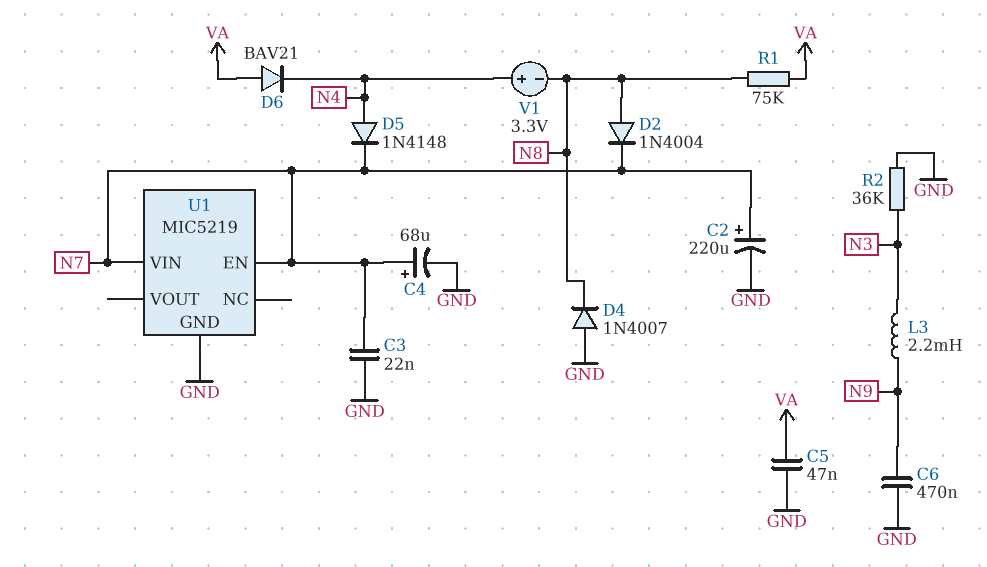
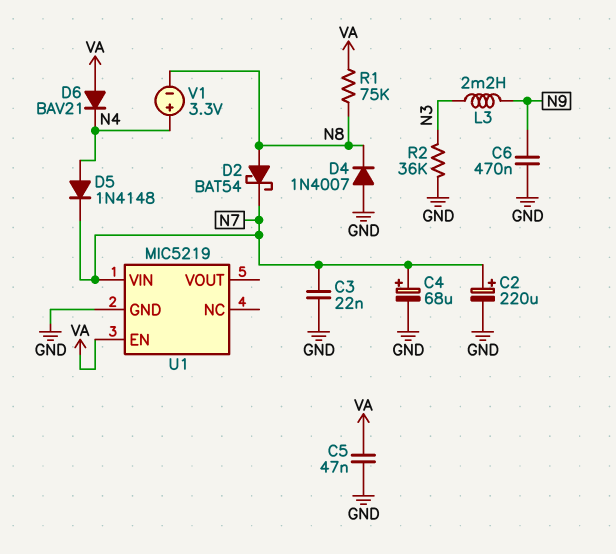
D2: diode 1N4004 (A N8, K N7) -> schottky BAT54 (A N8, K N7)
U1 pin EN: N7 -> VA

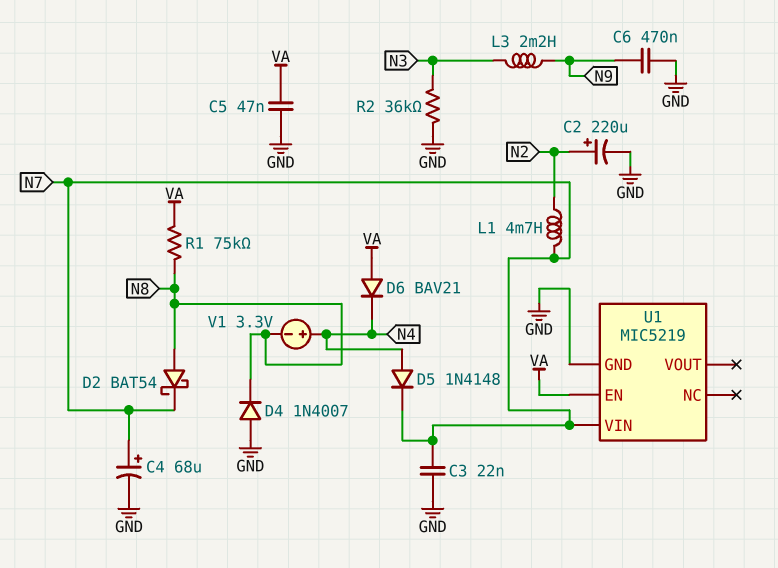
C2: 220uF (plus N7, minus GND) -> 220uF (plus N2, minus GND)
L1: none -> 4.7mH (N2, N7)

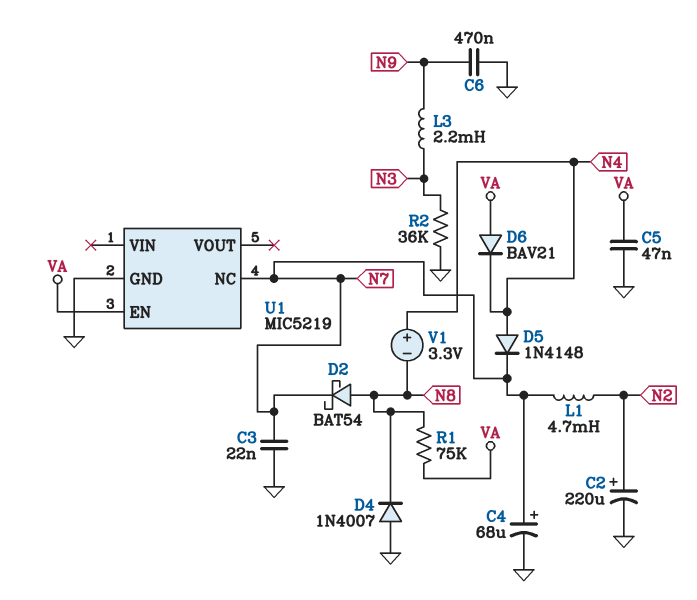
U1 pin NC: none -> N7
U1 pin VIN: N7 -> none

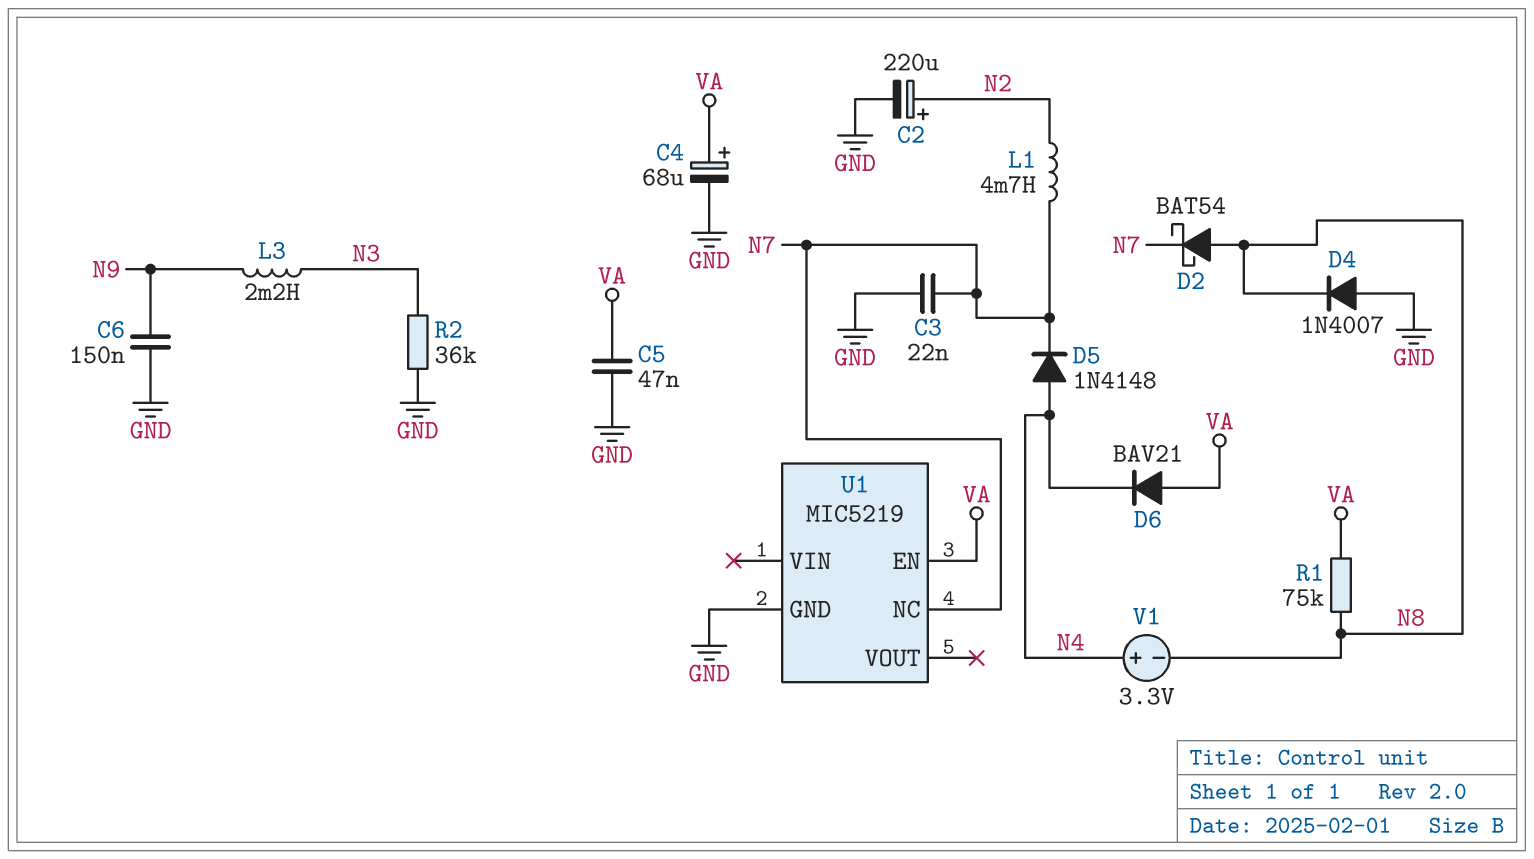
C4: 68uF (plus N7, minus GND) -> 68uF (plus VA, minus GND)
C6: 470nF (GND, N9) -> 150nF (GND, N9)

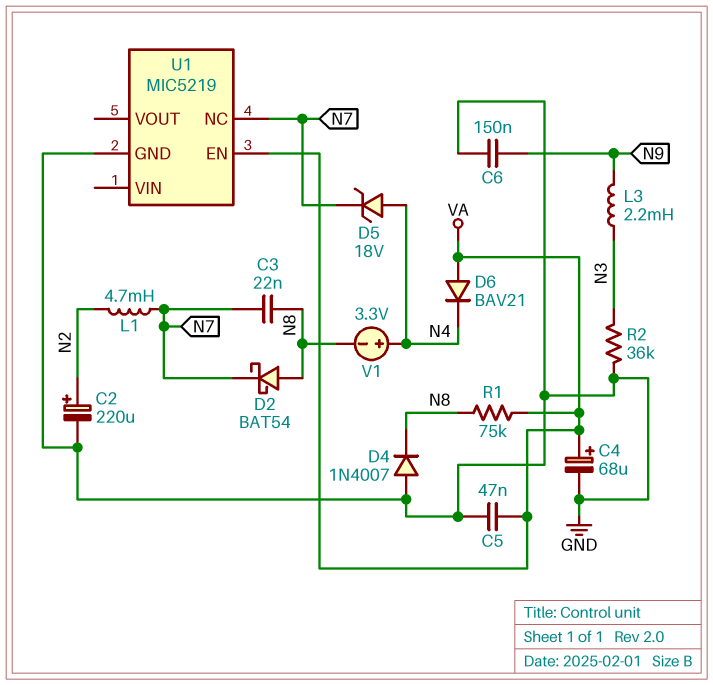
C3: 22nF (GND, N7) -> 22nF (N7, N8)
D5: diode 1N4148 (A N4, K N7) -> zener 18V (A N4, K N7)

